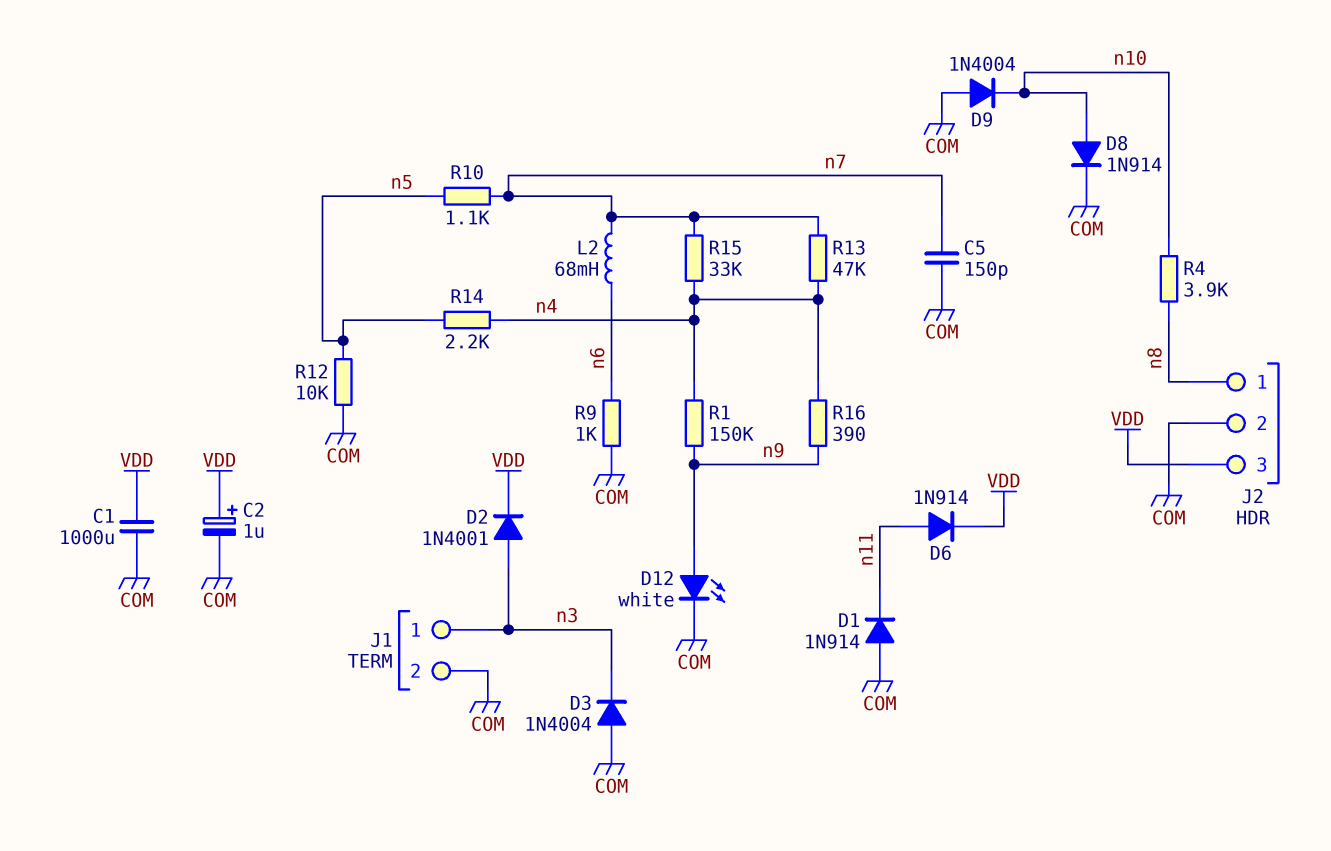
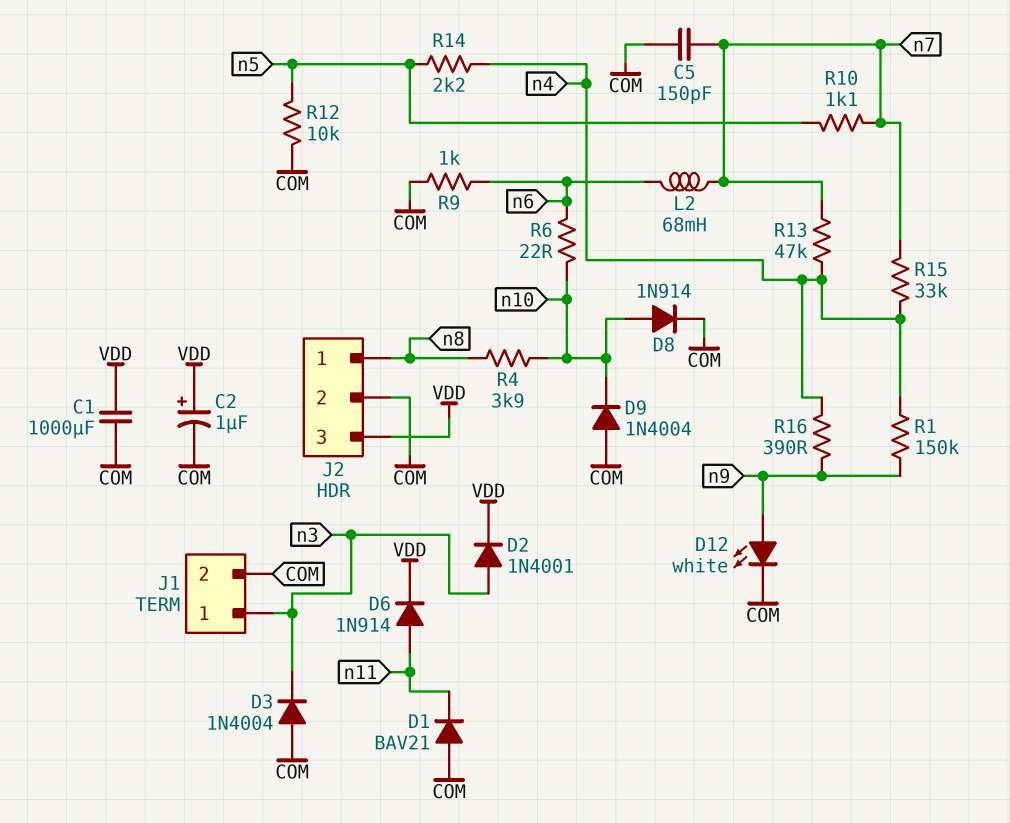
D1: diode 1N914 (A COM, K n11) -> diode BAV21 (A COM, K n11)
R6: none -> 22 (n6, n10)

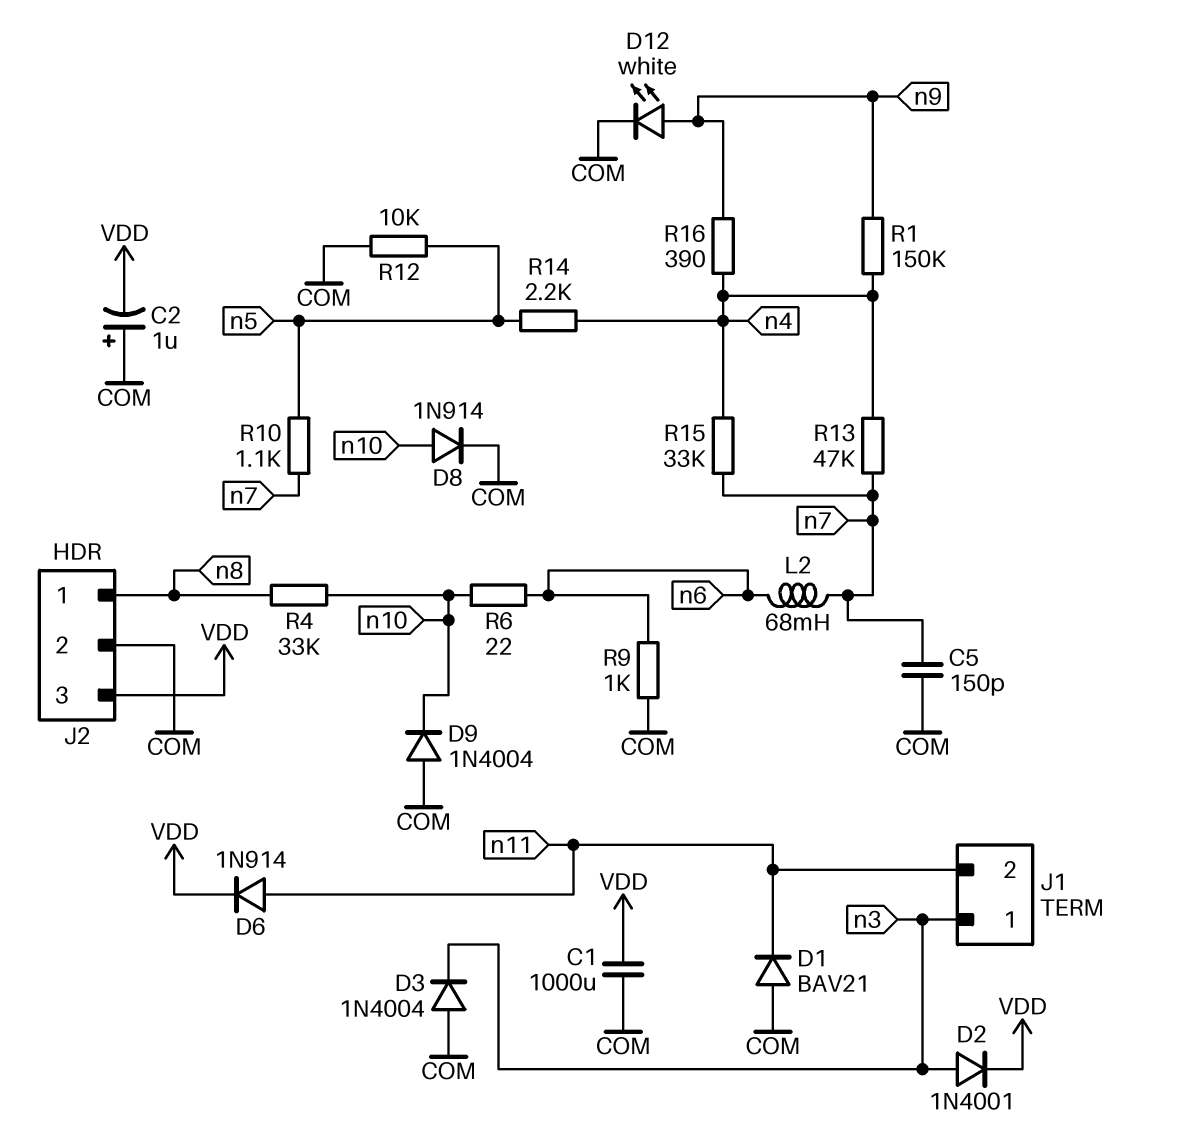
C2: 1uF (plus VDD, minus COM) -> 1uF (plus COM, minus VDD)
J1 pin 2: COM -> n11
R4: 3.9k (n8, n10) -> 33k (n8, n10)

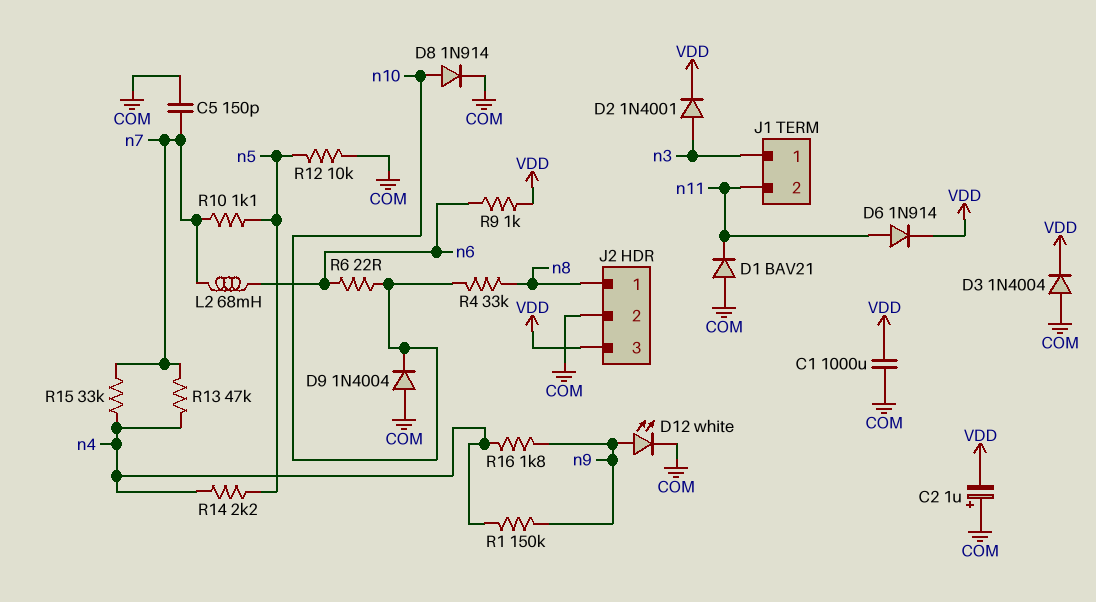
D3: diode 1N4004 (A COM, K n3) -> diode 1N4004 (A COM, K VDD)
R9: 1k (COM, n6) -> 1k (VDD, n6)
R16: 390 (n4, n9) -> 1.8k (n4, n9)

